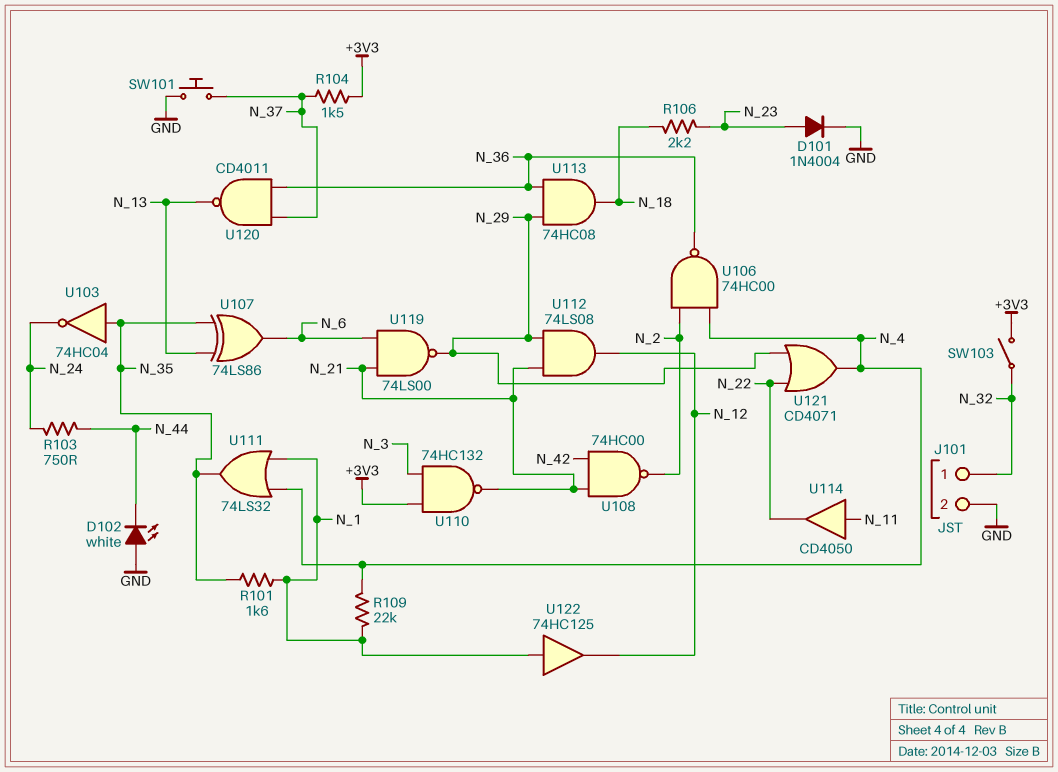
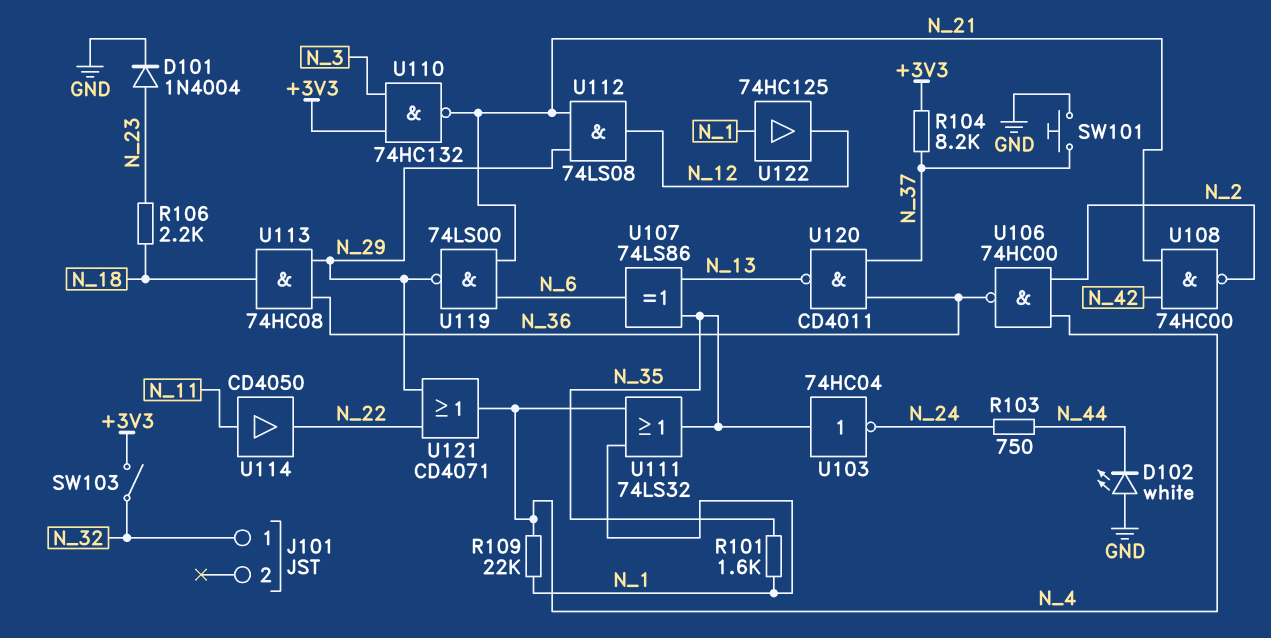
J101 pin 2: GND -> none
R104: 1.5k (+3V3, N_37) -> 8.2k (+3V3, N_37)

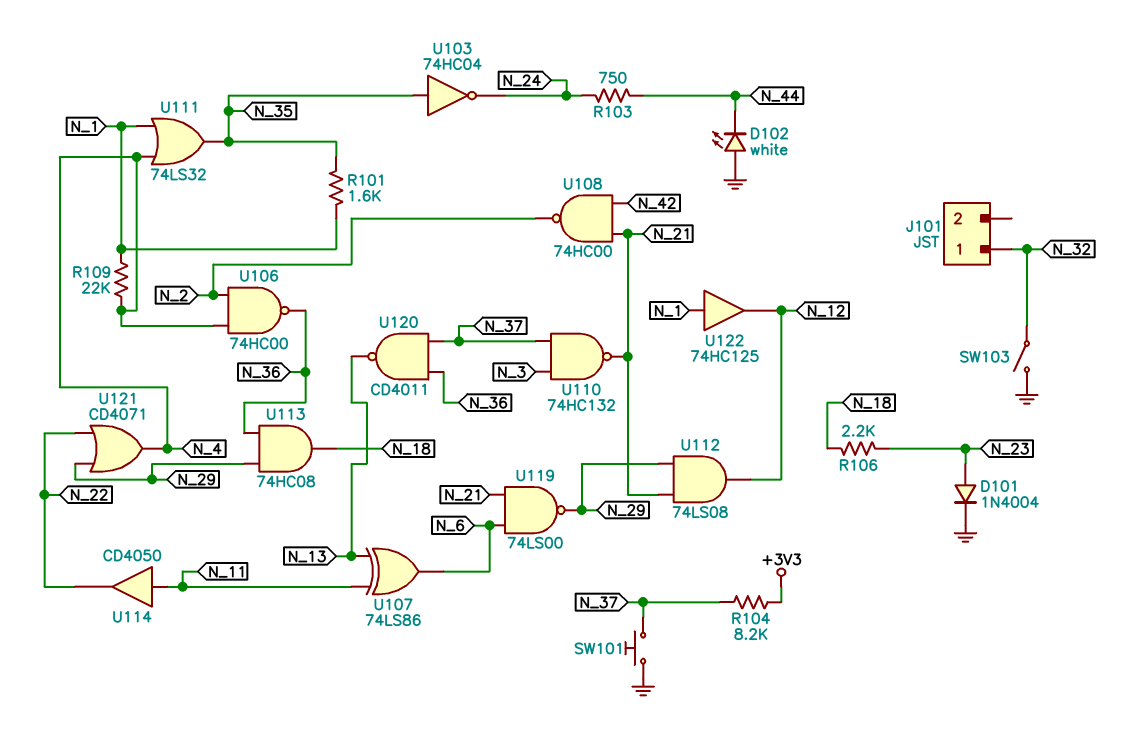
SW103: switch (+3V3, N_32) -> switch (GND, N_32)
U107: XOR 74LS86 (in N_13, in N_35, out N_6) -> XOR 74LS86 (in N_11, in N_13, out N_6)
U110: NAND 74HC132 (in +3V3, in N_3, out N_21) -> NAND 74HC132 (in N_3, in N_37, out N_21)

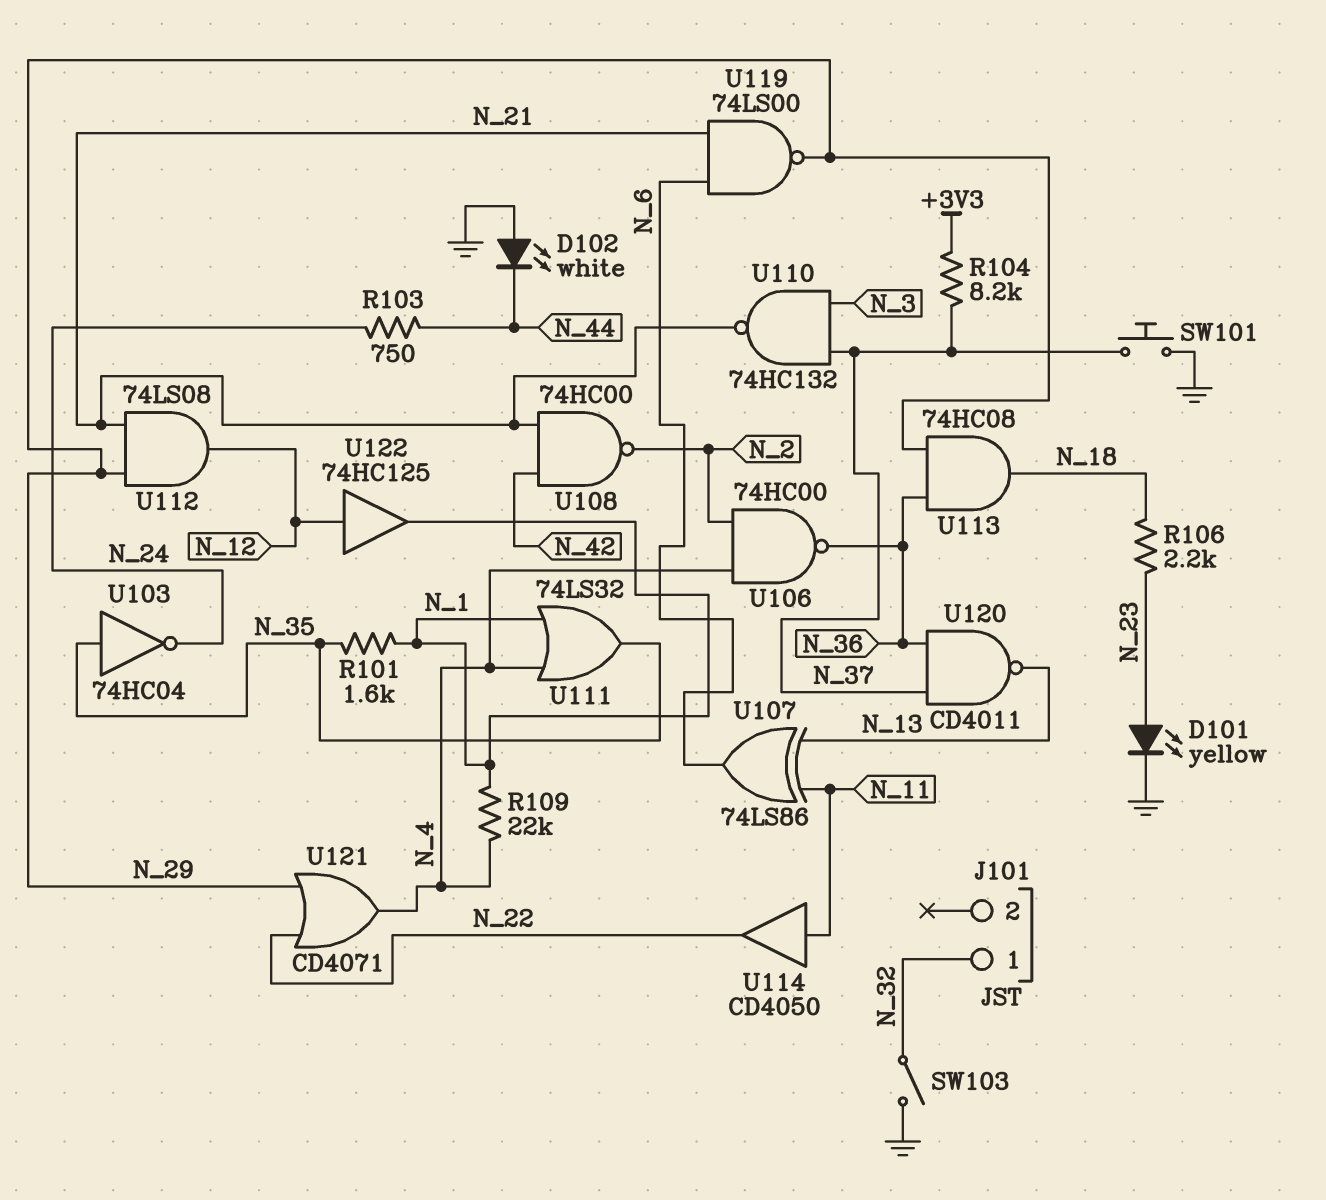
D101: diode 1N4004 (A N_23, K GND) -> LED yellow (A N_23, K GND)
U122: buffer 74HC125 (in N_1, out N_12) -> buffer 74HC125 (in N_12, out N_1)

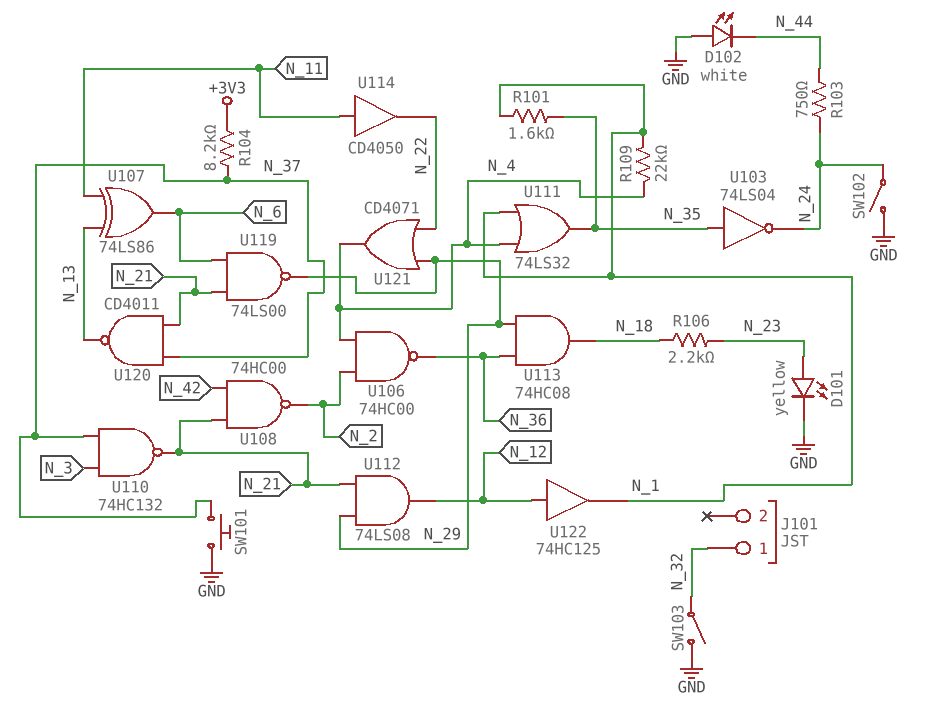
SW102: none -> switch (GND, N_24)
U103: NOT 74HC04 (in N_35, out N_24) -> NOT 74LS04 (in N_35, out N_24)
U120: NAND CD4011 (in N_36, in N_37, out N_13) -> NAND CD4011 (in N_21, in N_37, out N_13)

